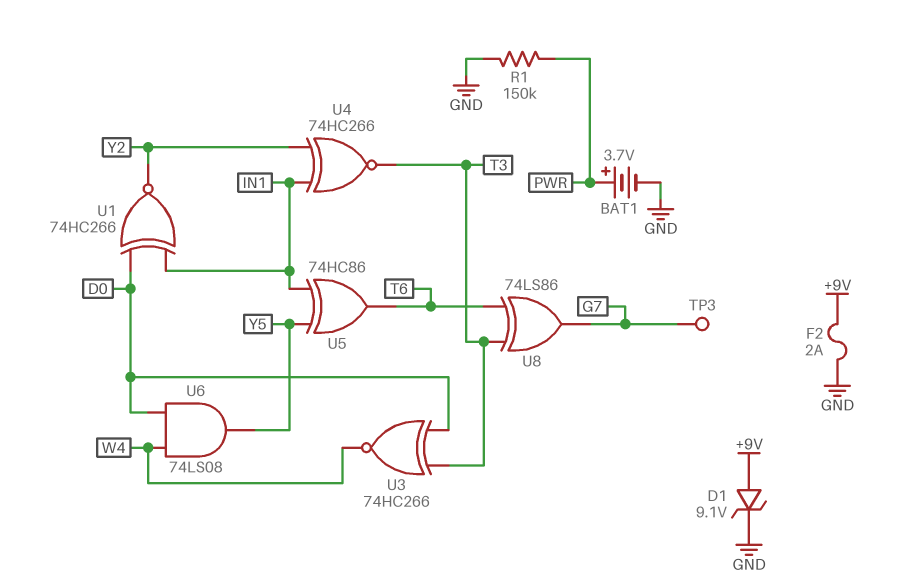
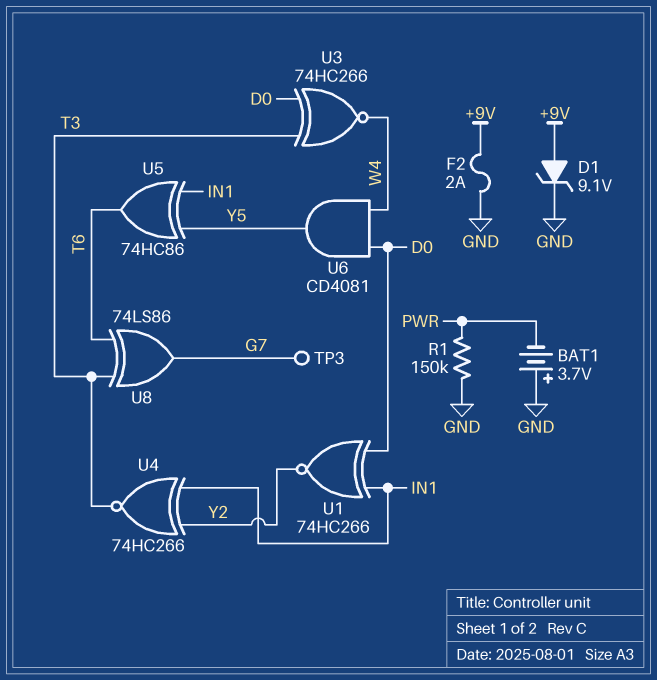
BAT1: 3.7V (plus PWR, minus GND) -> 3.7V (plus GND, minus PWR)
U6: AND 74LS08 (in D0, in W4, out Y5) -> AND CD4081 (in D0, in W4, out Y5)

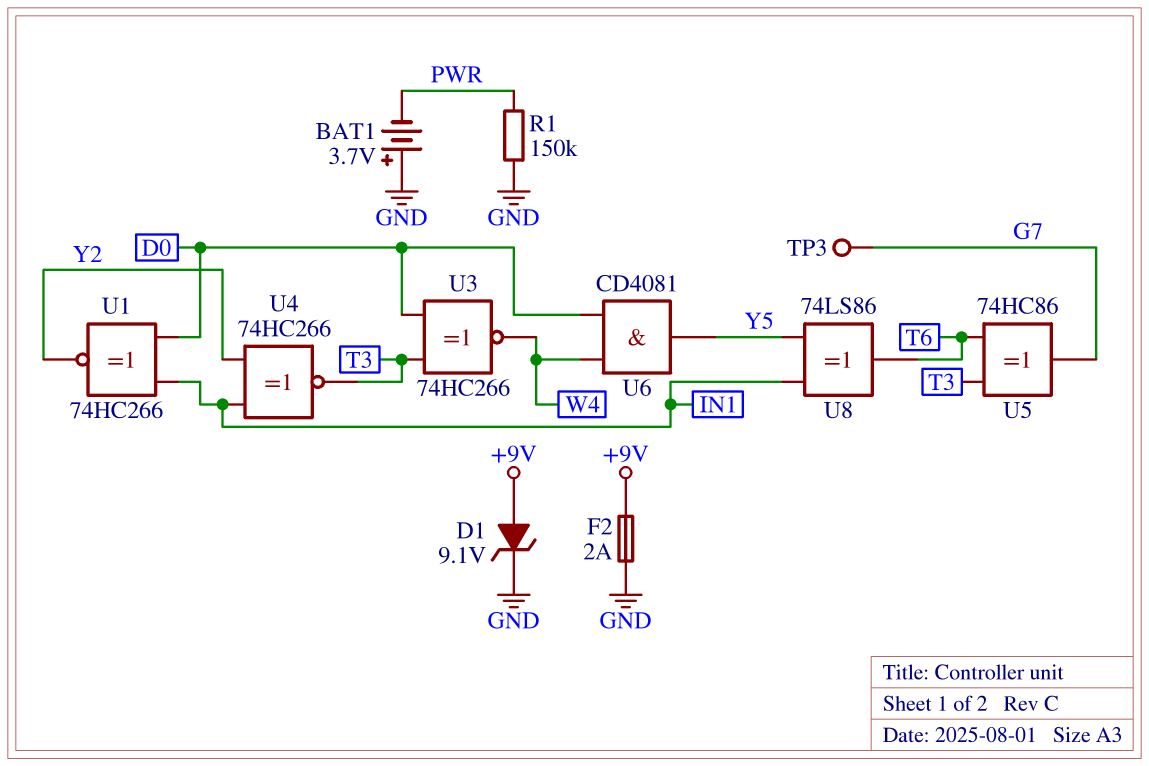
U5: XOR 74HC86 (in IN1, in Y5, out T6) -> XOR 74HC86 (in T3, in T6, out G7)
U8: XOR 74LS86 (in T3, in T6, out G7) -> XOR 74LS86 (in IN1, in Y5, out T6)

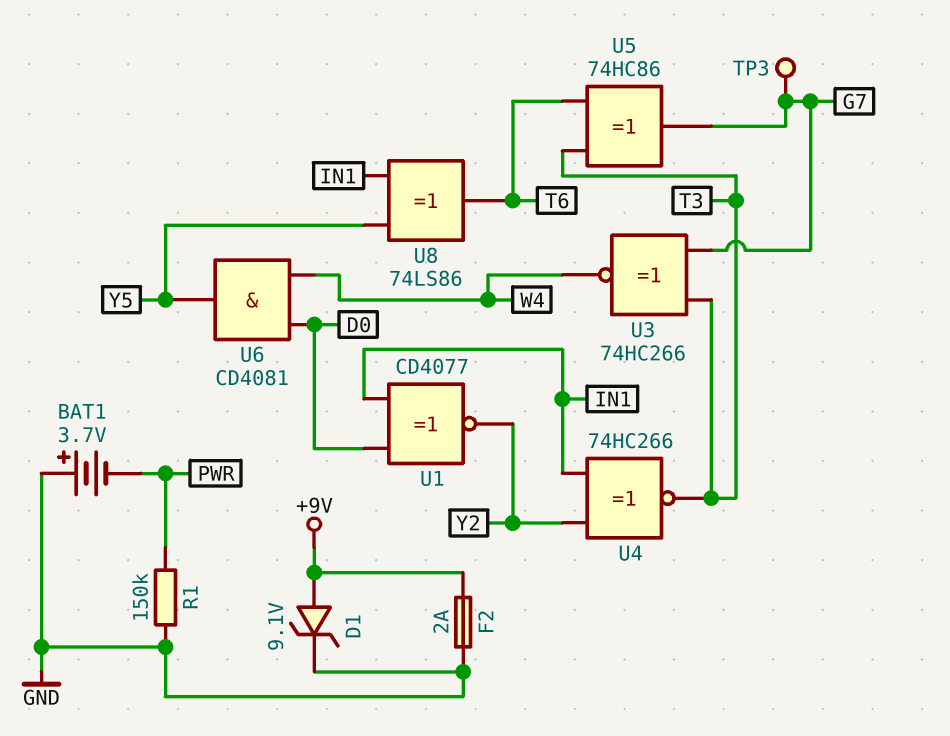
U1: XNOR 74HC266 (in D0, in IN1, out Y2) -> XNOR CD4077 (in D0, in IN1, out Y2)
U3: XNOR 74HC266 (in D0, in T3, out W4) -> XNOR 74HC266 (in G7, in T3, out W4)

